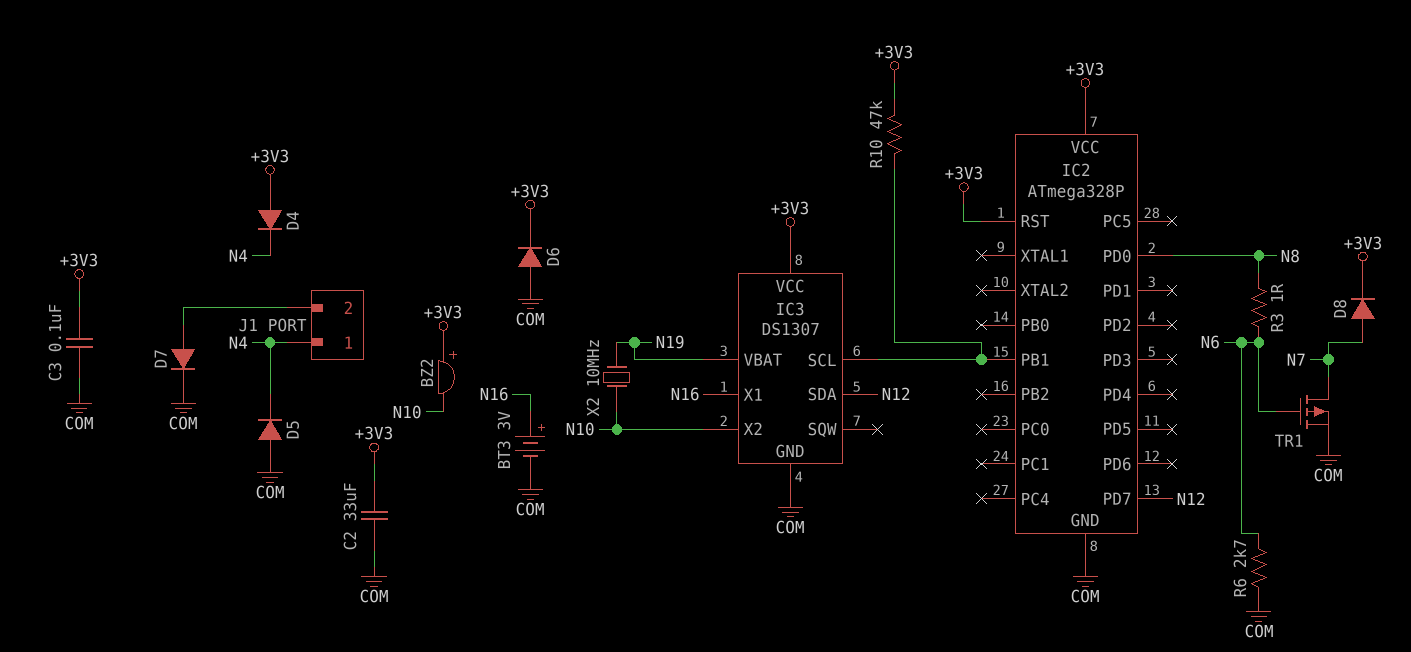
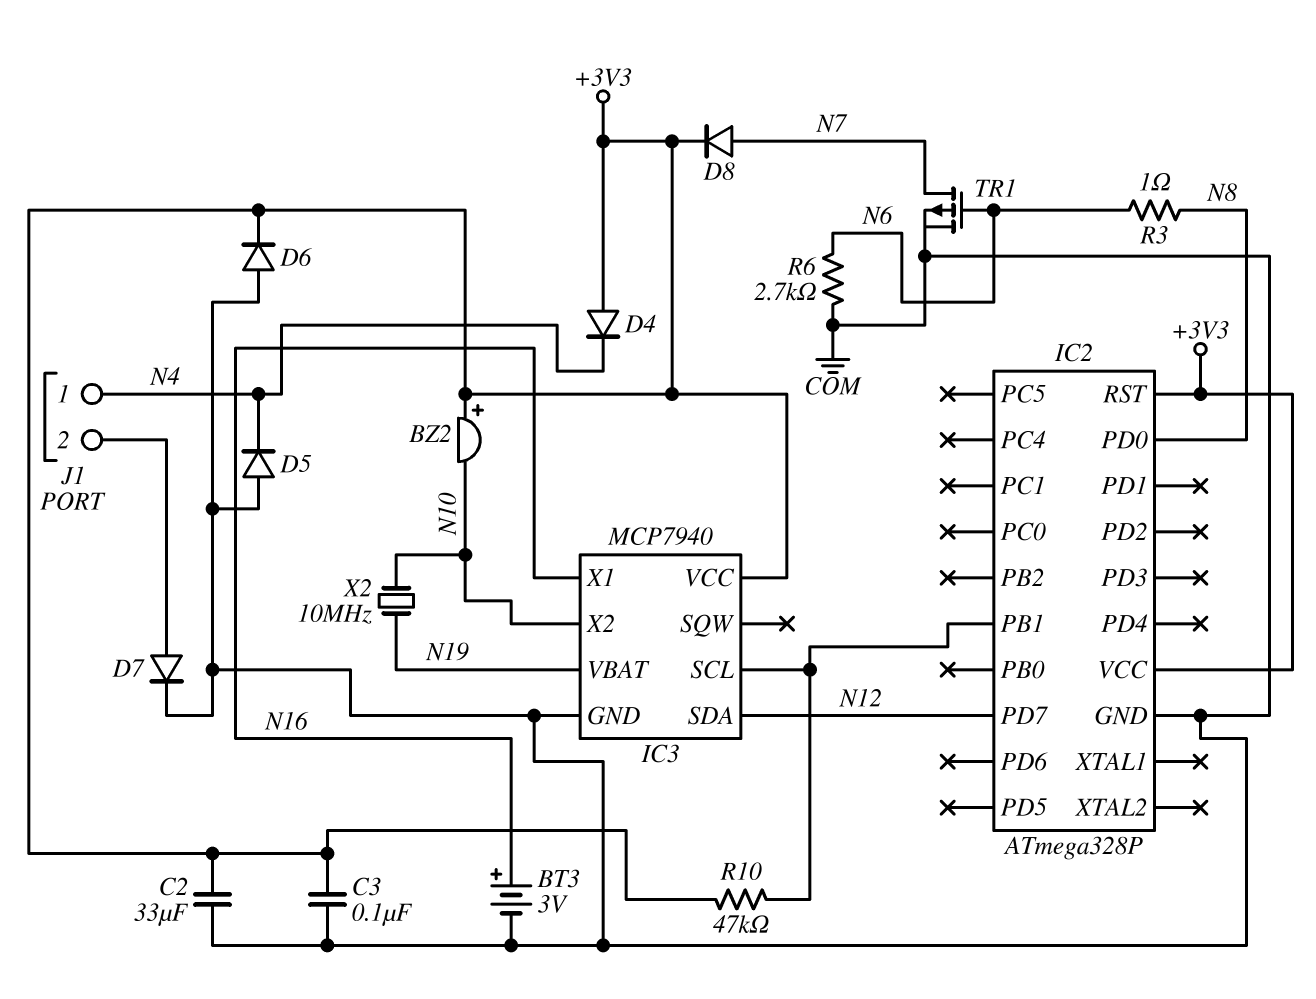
IC3: DS1307 -> MCP7940

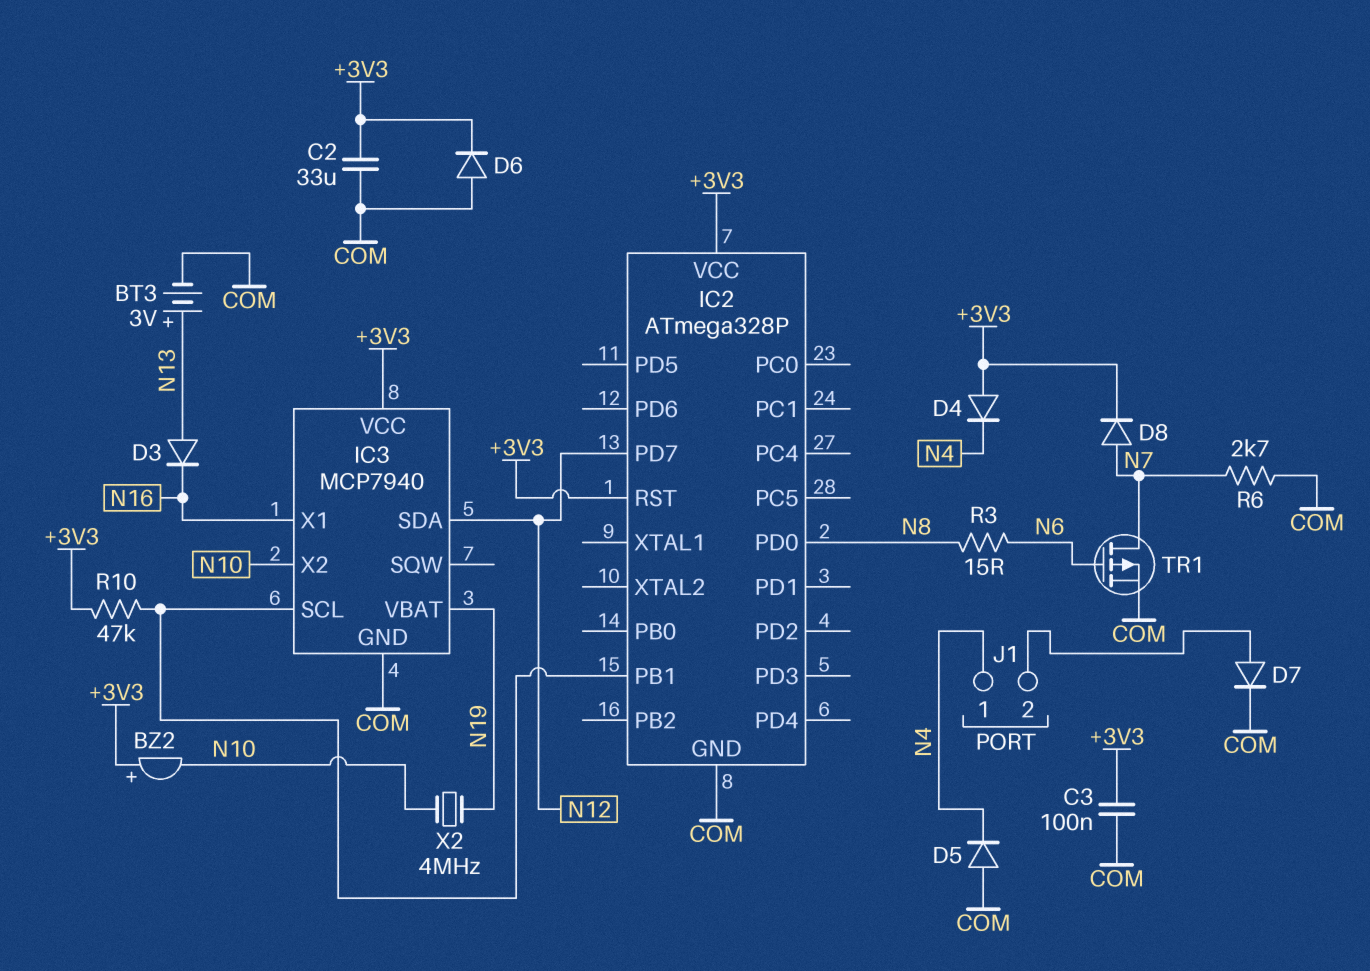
BT3: 3V (plus N16, minus COM) -> 3V (plus N13, minus COM)
D3: none -> diode (A N13, K N16)
R3: 1 (N6, N8) -> 15 (N6, N8)
R6: 2.7k (COM, N6) -> 2.7k (COM, N7)
X2: 10MHz (N10, N19) -> 4MHz (N10, N19)

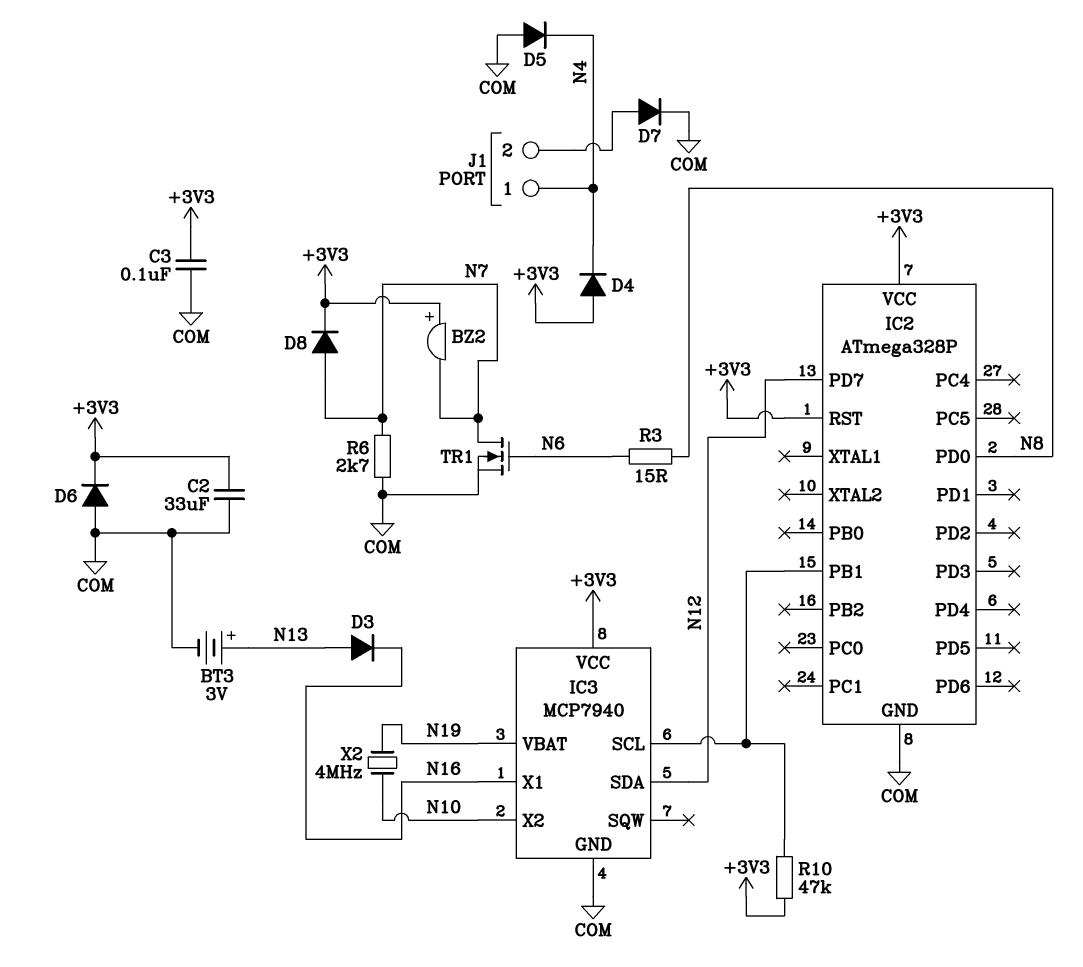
BZ2: buzzer (plus +3V3, minus N10) -> buzzer (plus +3V3, minus N7)
TR1: PMOS (G N6, D N7, S COM) -> NMOS (G N6, D N7, S COM)

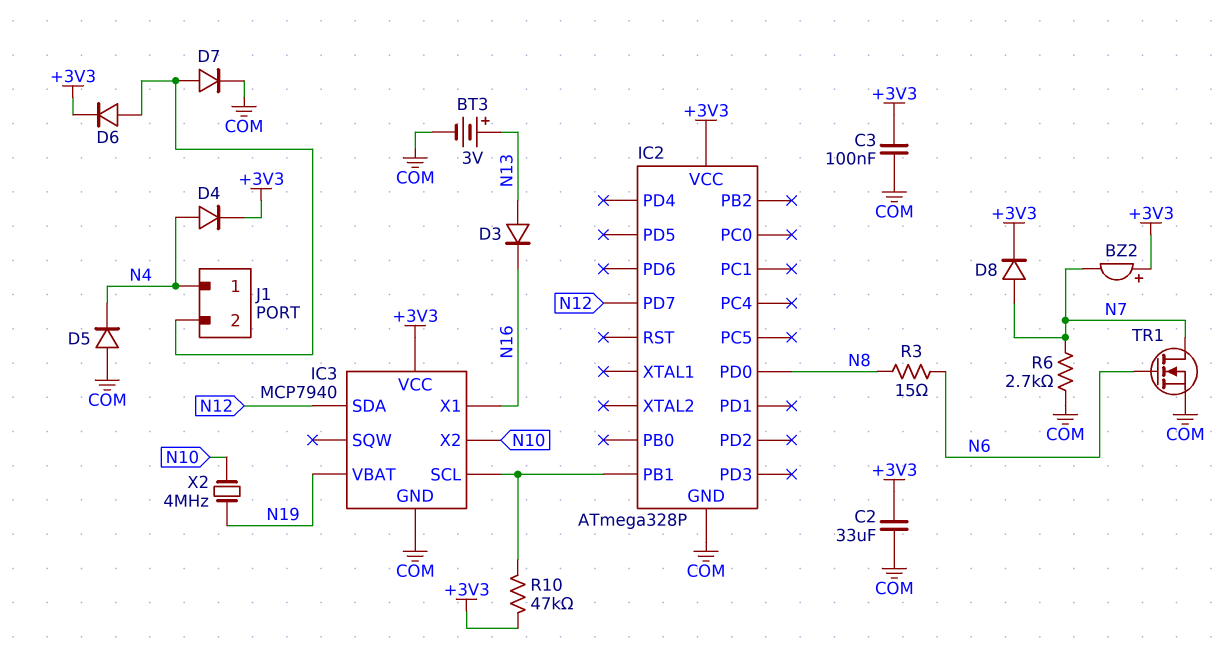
D4: diode (A +3V3, K N4) -> diode (A N4, K +3V3)
D6: diode (A COM, K +3V3) -> diode (A J1/2, K +3V3)
IC2 pin RST: +3V3 -> none

